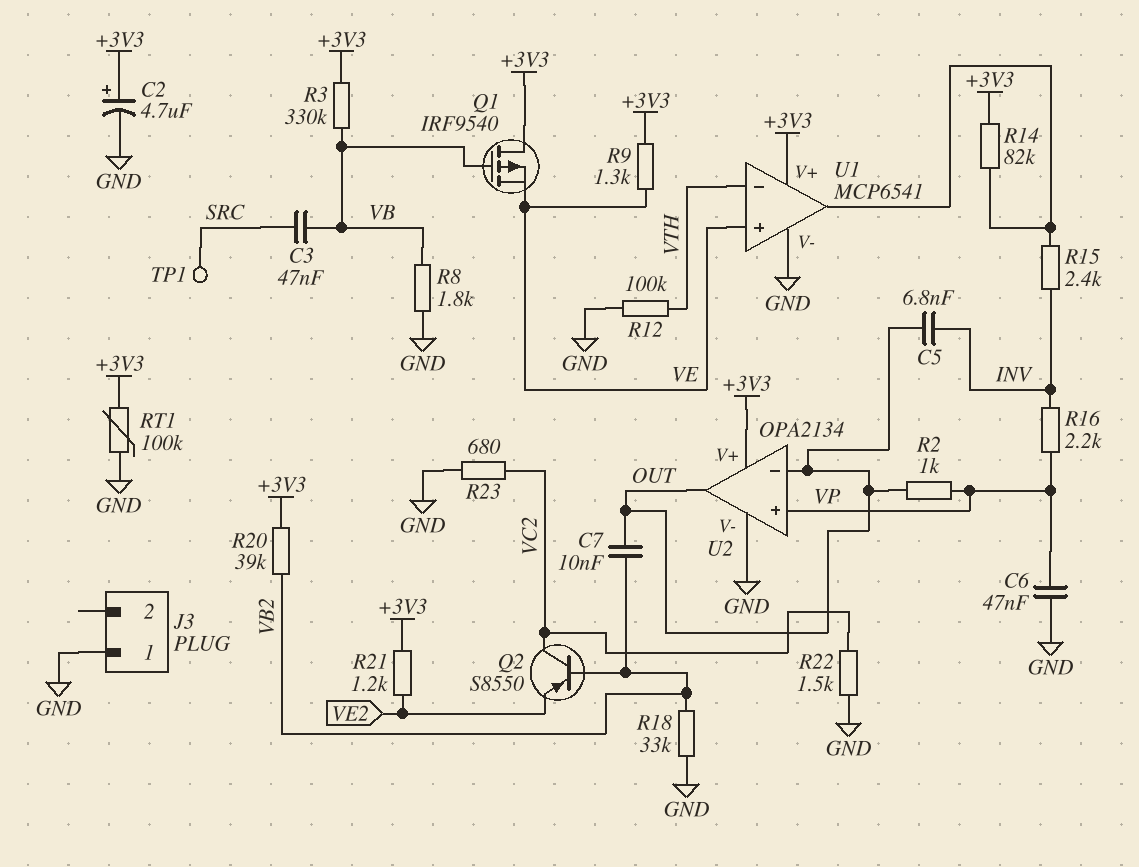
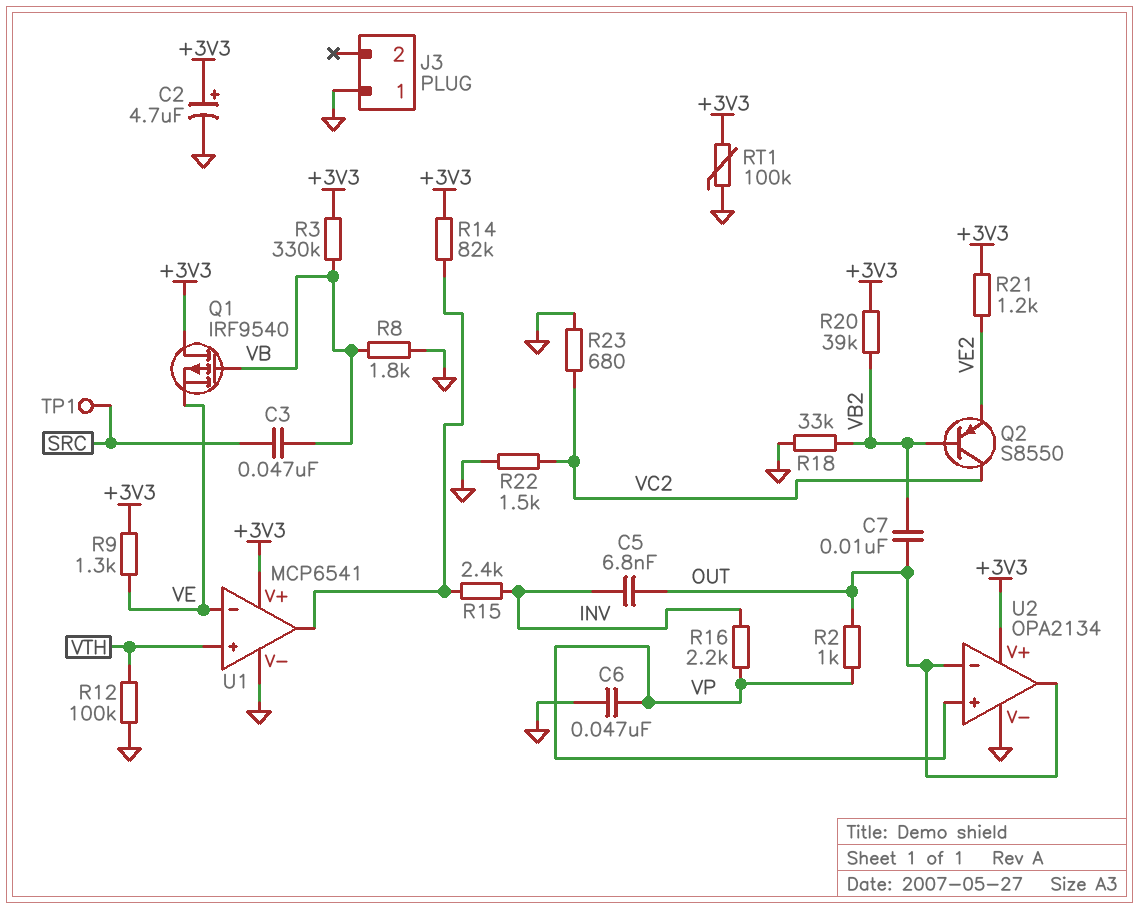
U1 pin in+: VE -> VTH
U1 pin in-: VTH -> VE

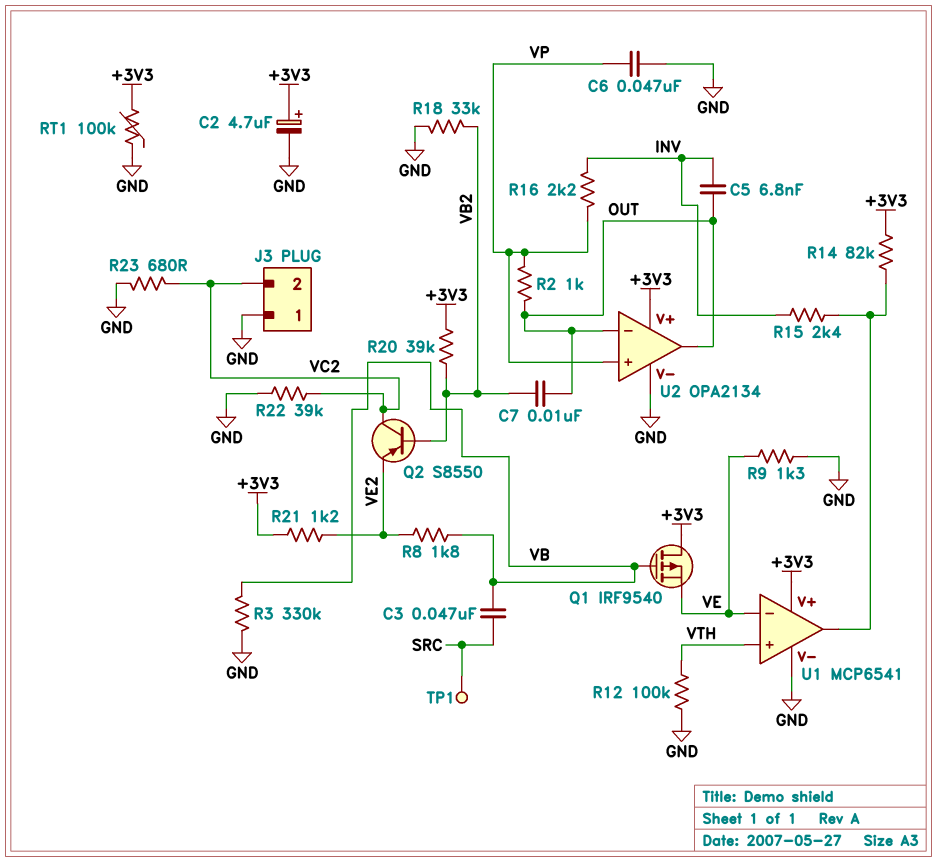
J3 pin 2: none -> VC2
R3: 330k (+3V3, VB) -> 330k (GND, VB)
R8: 1.8k (GND, VB) -> 1.8k (VB, VE2)
R9: 1.3k (+3V3, VE) -> 1.3k (GND, VE)
R22: 1.5k (GND, VC2) -> 39k (GND, VC2)

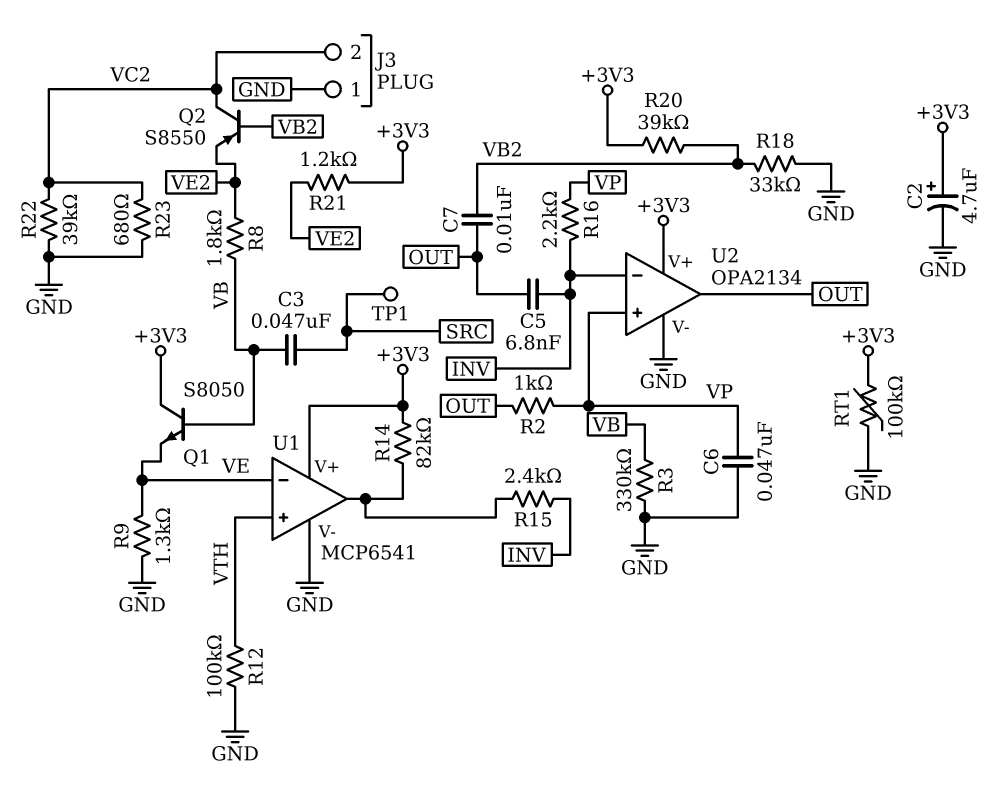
Q1: PMOS IRF9540 (G VB, D +3V3, S VE) -> NPN S8050 (B VB, C +3V3, E VE)
U2 pin in-: OUT -> INV

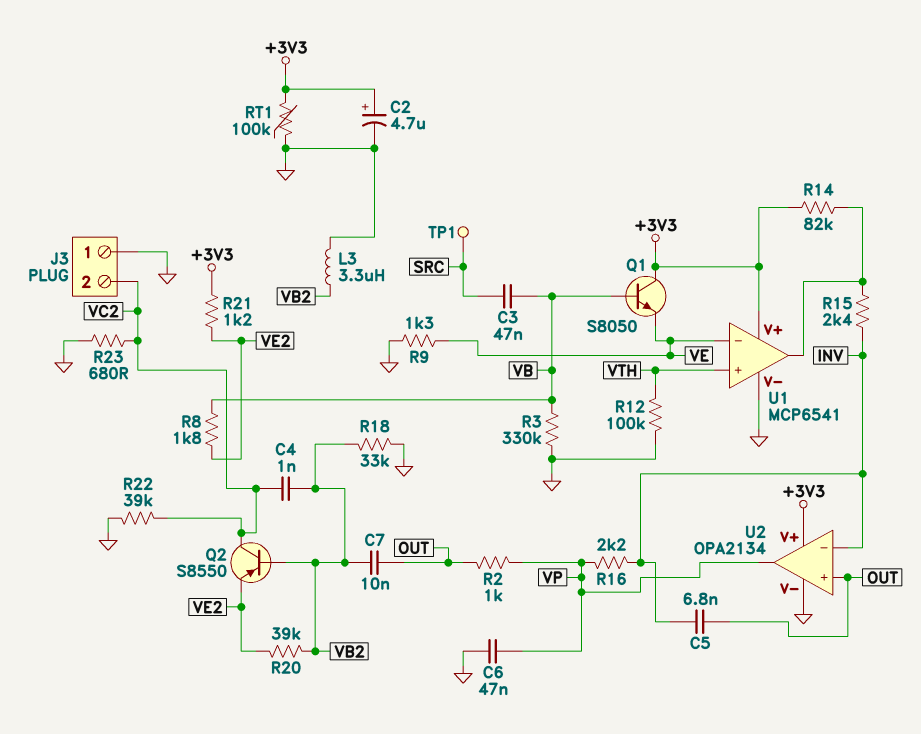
C4: none -> 1nF (VB2, VC2)
L3: none -> 3.3uH (GND, VB2)
R20: 39k (+3V3, VB2) -> 39k (VB2, VE2)
U2 pin in+: VP -> OUT
U2 pin out: OUT -> VP

